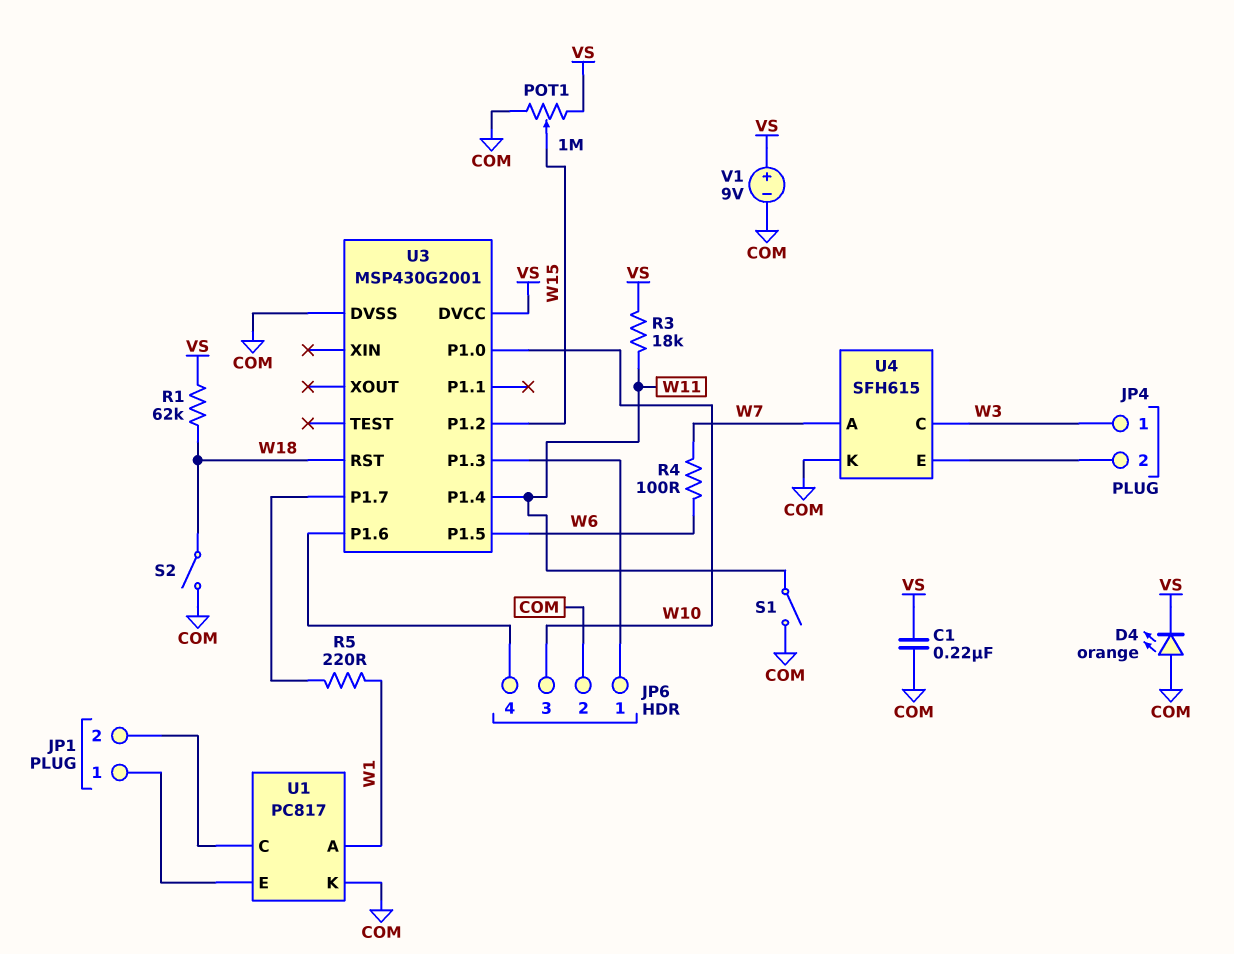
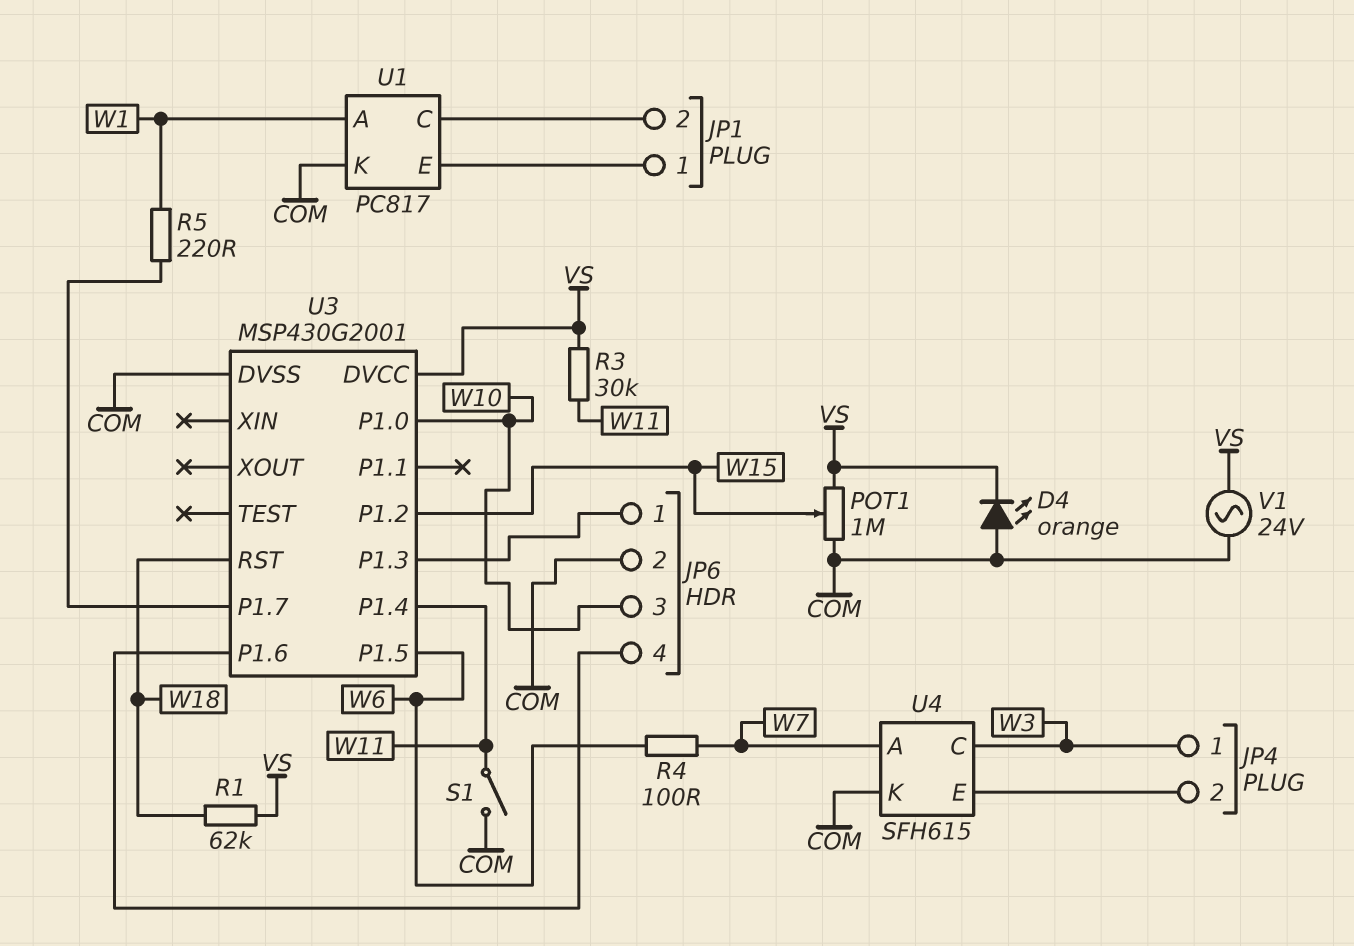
C1: 220nF (COM, VS) -> none
R3: 18k (VS, W11) -> 30k (VS, W11)
S2: switch (COM, W18) -> none
V1: 9V (plus VS, minus COM) -> AC 24V (COM, VS)

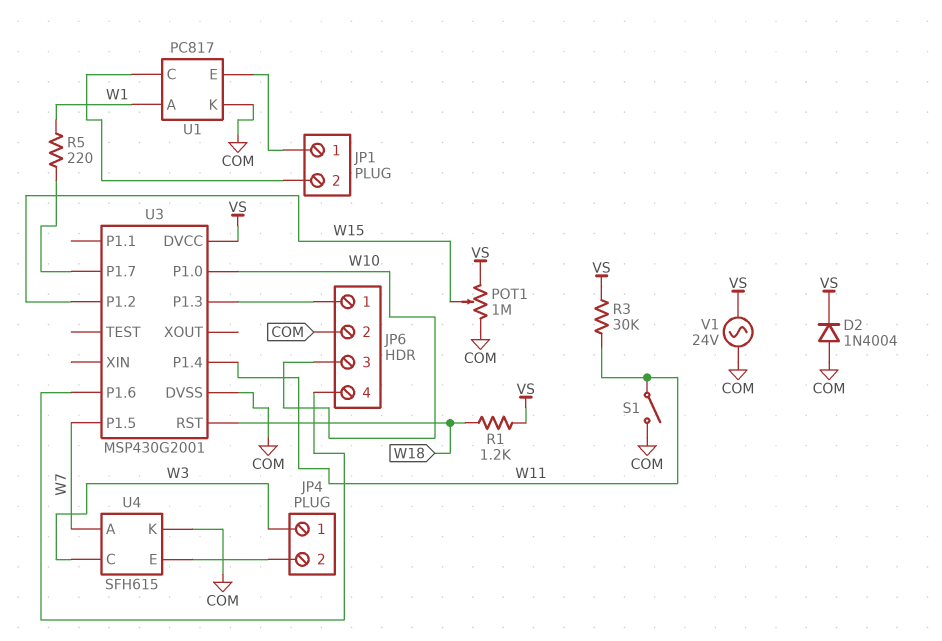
D2: none -> diode 1N4004 (A COM, K VS)
D4: LED orange (A COM, K VS) -> none
R1: 62k (VS, W18) -> 1.2k (VS, W18)
R4: 100 (W6, W7) -> none
U3 pin P1.5: W6 -> W7

